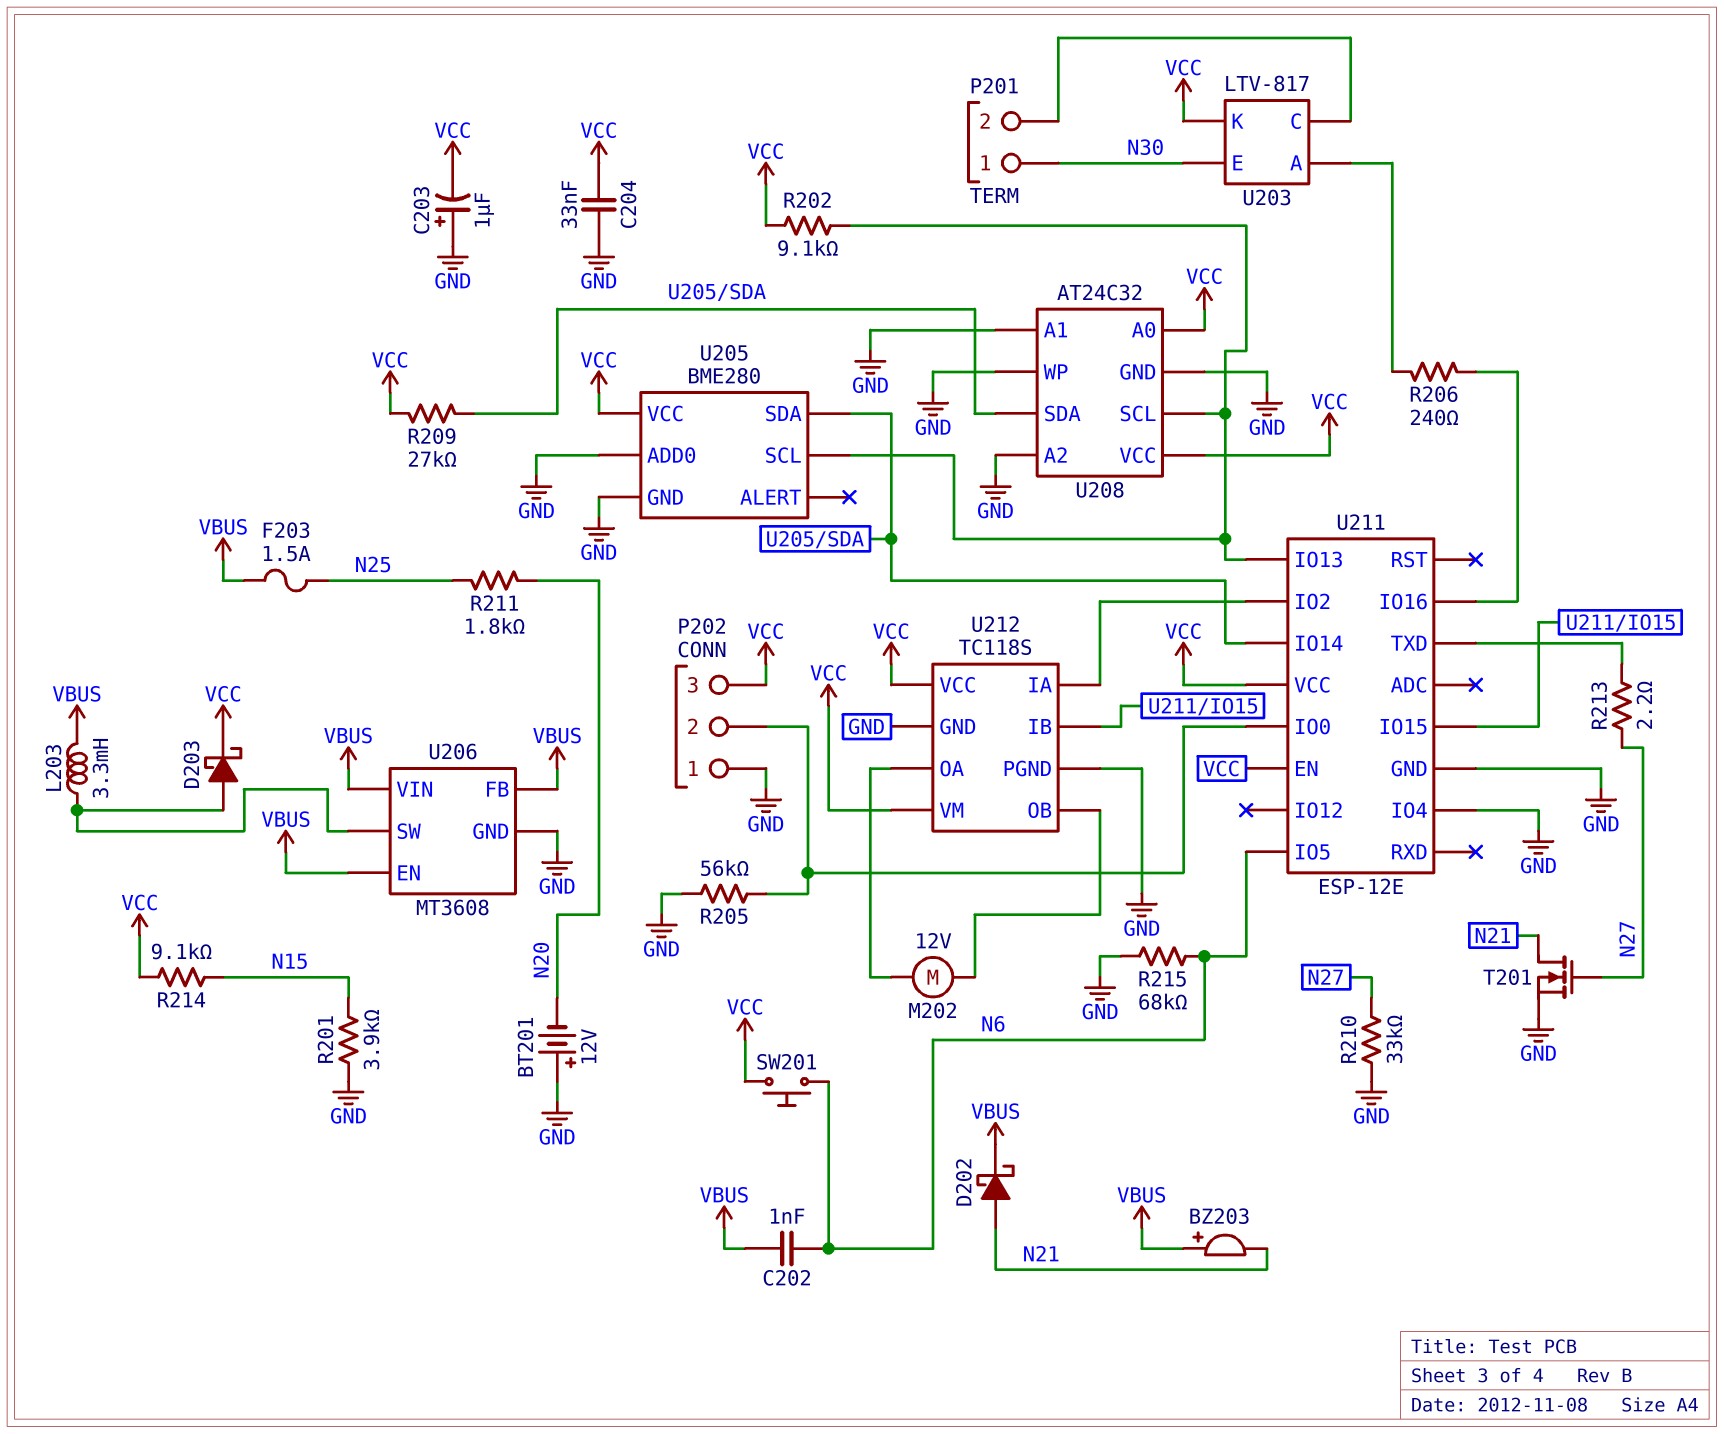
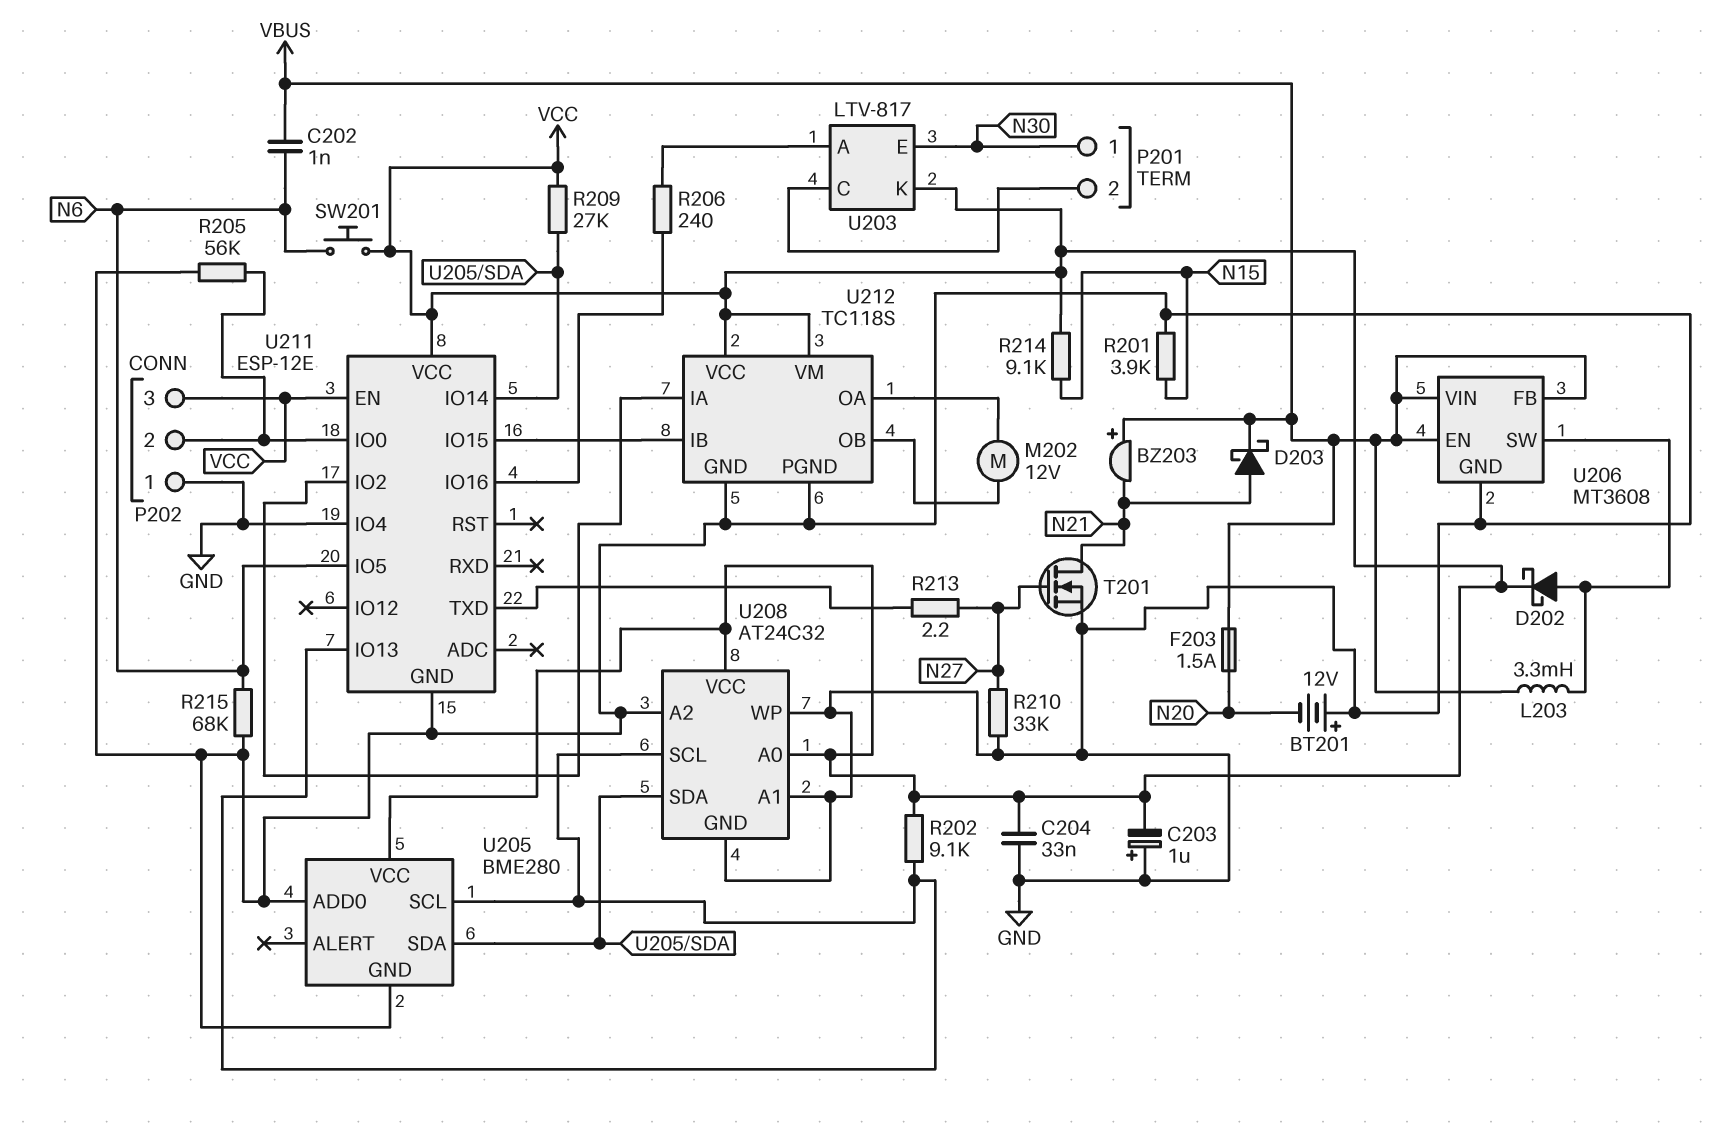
D202: schottky (A N21, K VBUS) -> schottky (A U206/SW, K VCC)
D203: schottky (A U206/SW, K VCC) -> schottky (A N21, K VBUS)
F203: 1.5A (N25, VBUS) -> 1.5A (N20, VBUS)
R211: 1.8k (N20, N25) -> none

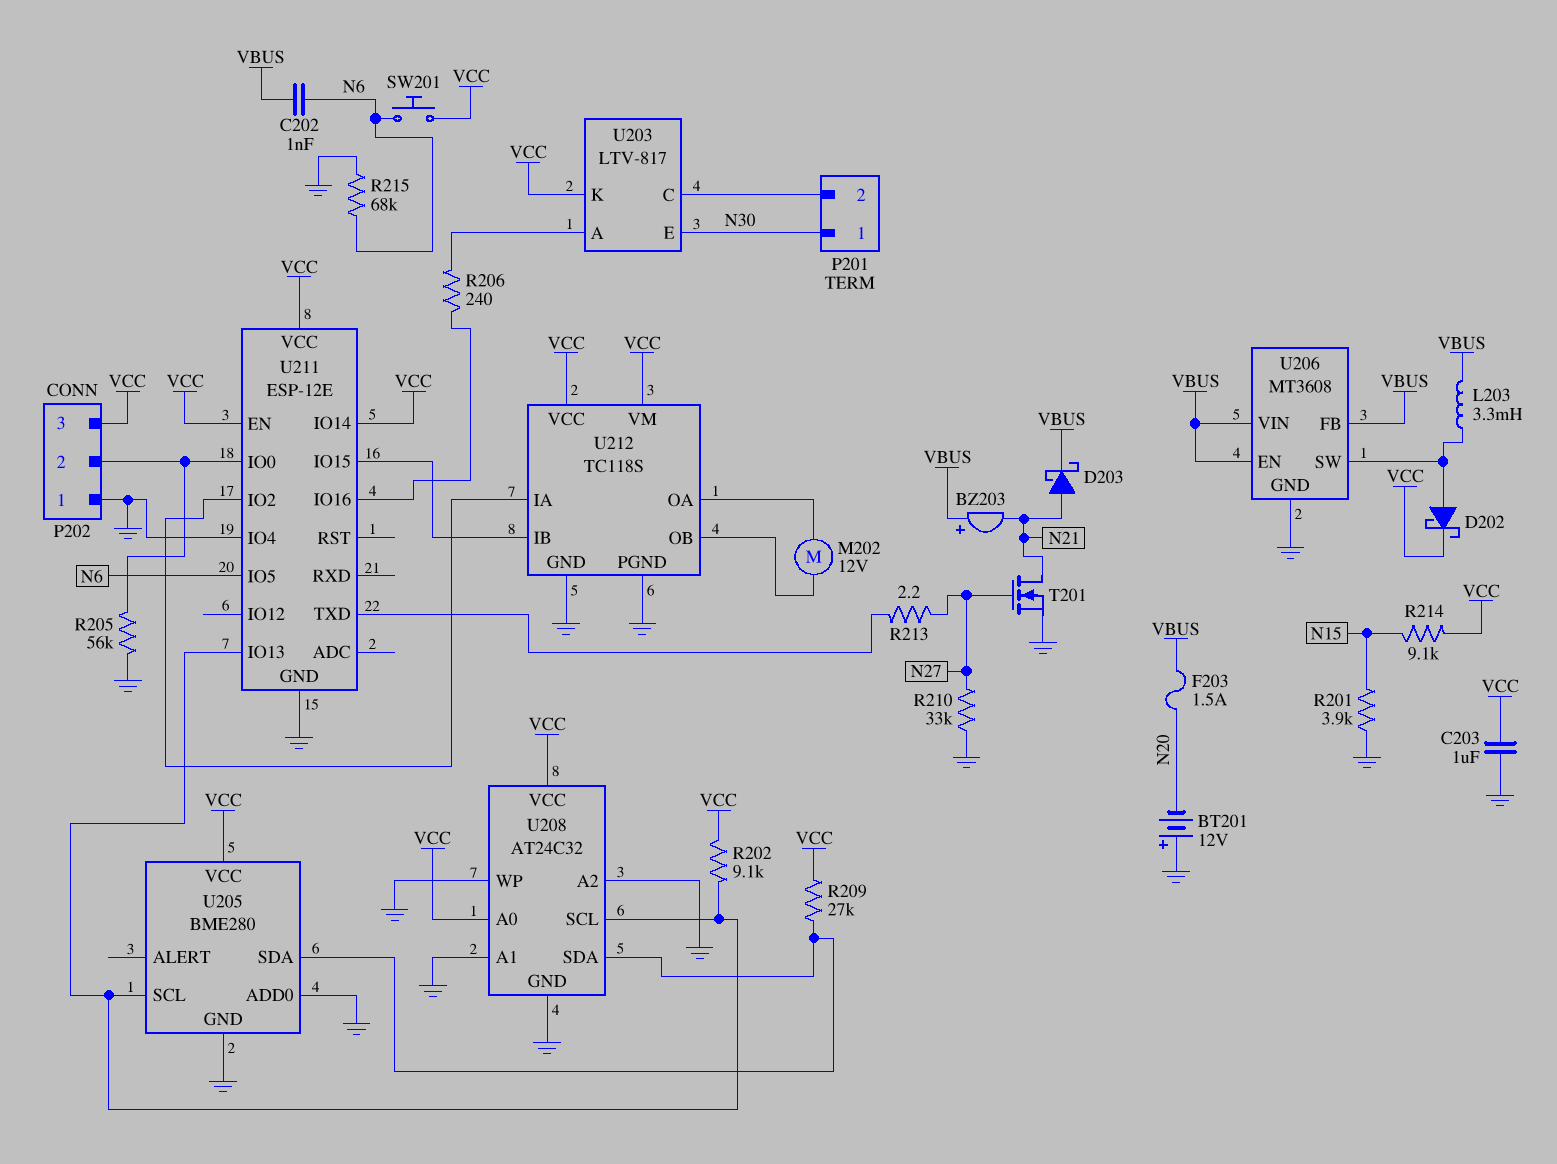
C203: 1uF (plus GND, minus VCC) -> 1uF (GND, VCC)
C204: 33nF (GND, VCC) -> none
U211 pin IO14: U205/SDA -> VCC

